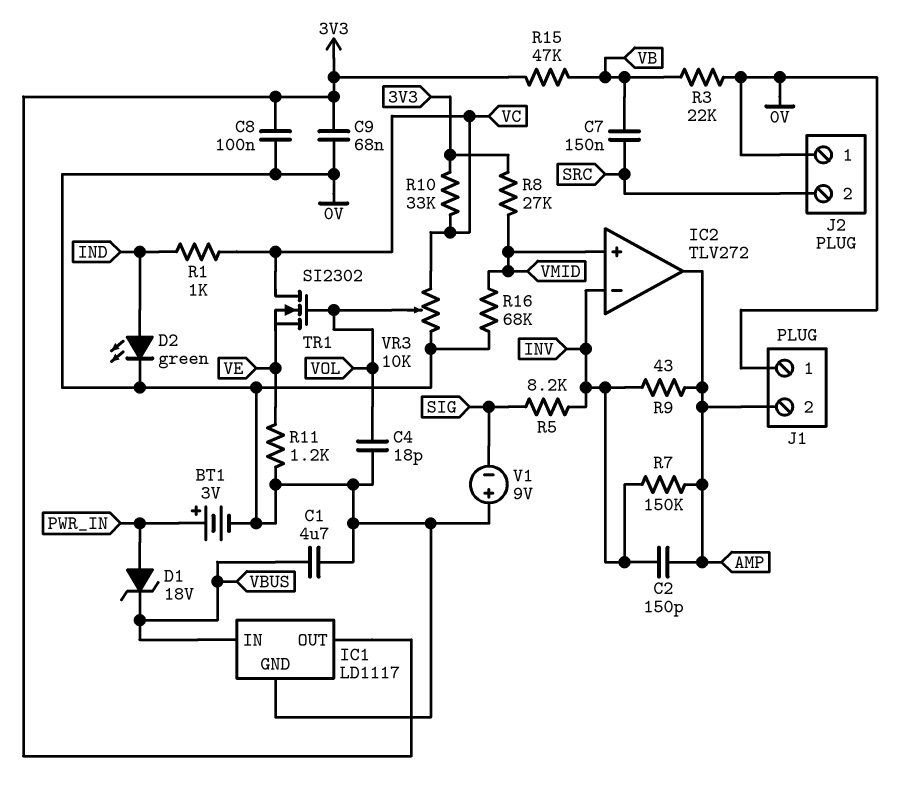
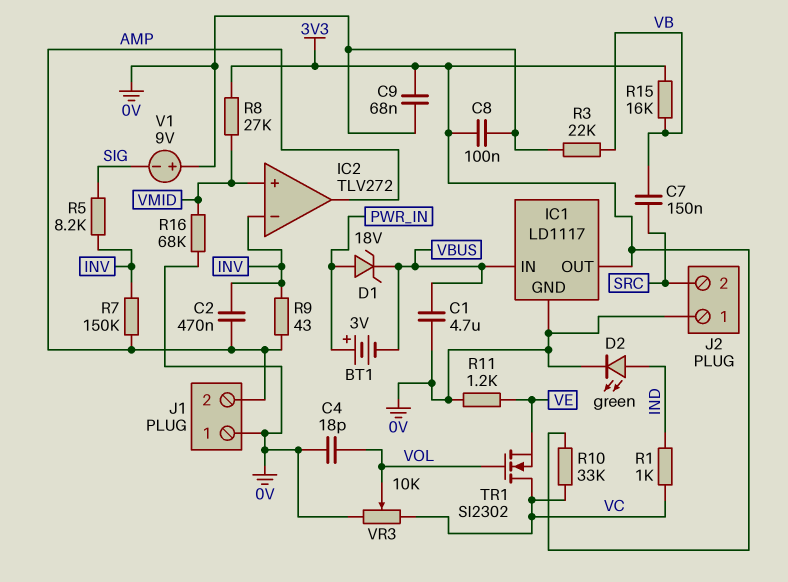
BT1: 3V (plus PWR_IN, minus 0V) -> 3V (plus PWR_IN, minus VBUS)
C2: 150pF (AMP, INV) -> 470nF (AMP, INV)
R15: 47k (3V3, VB) -> 16k (3V3, VB)

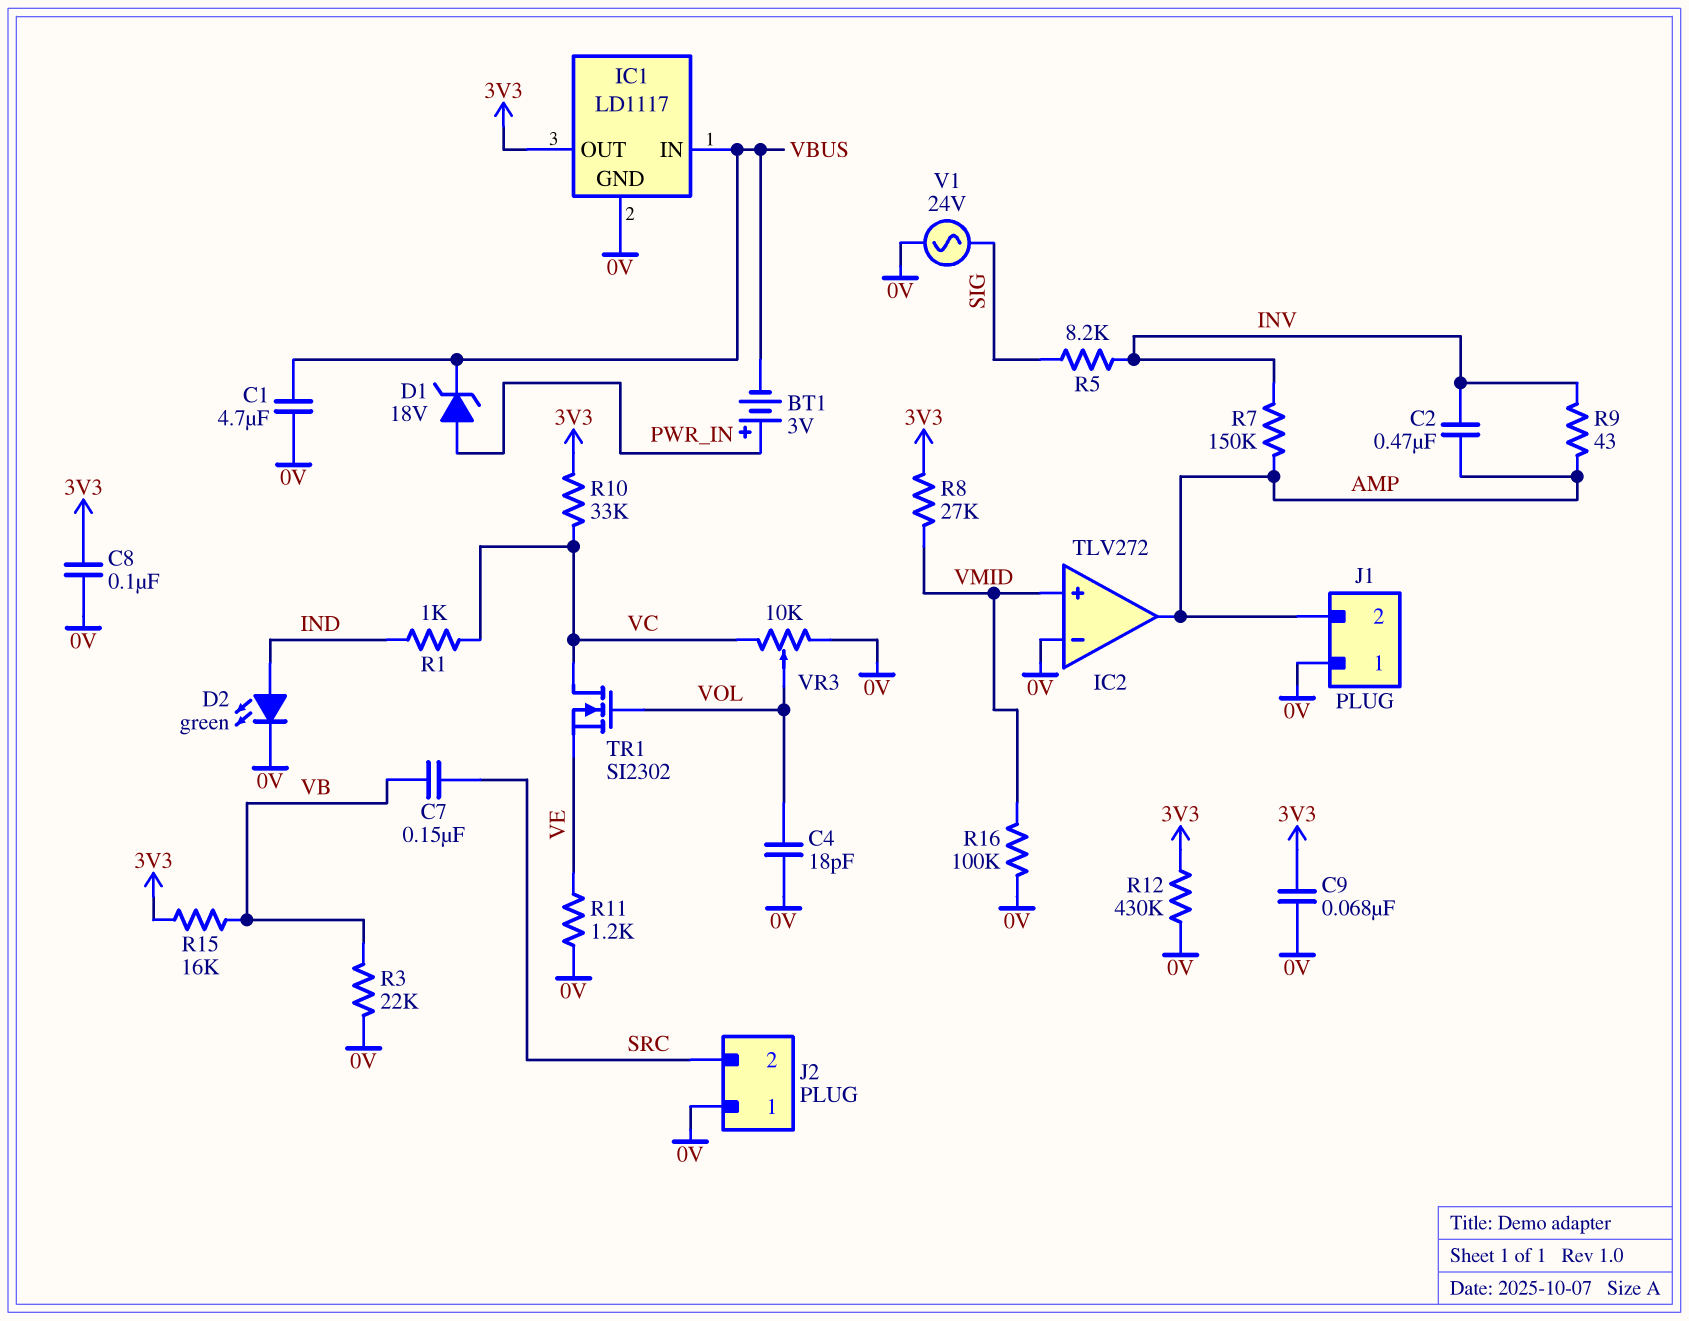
IC2 pin in-: INV -> 0V
R12: none -> 430k (0V, 3V3)
R16: 68k (0V, VMID) -> 100k (0V, VMID)
V1: 9V (plus 0V, minus SIG) -> AC 24V (0V, SIG)

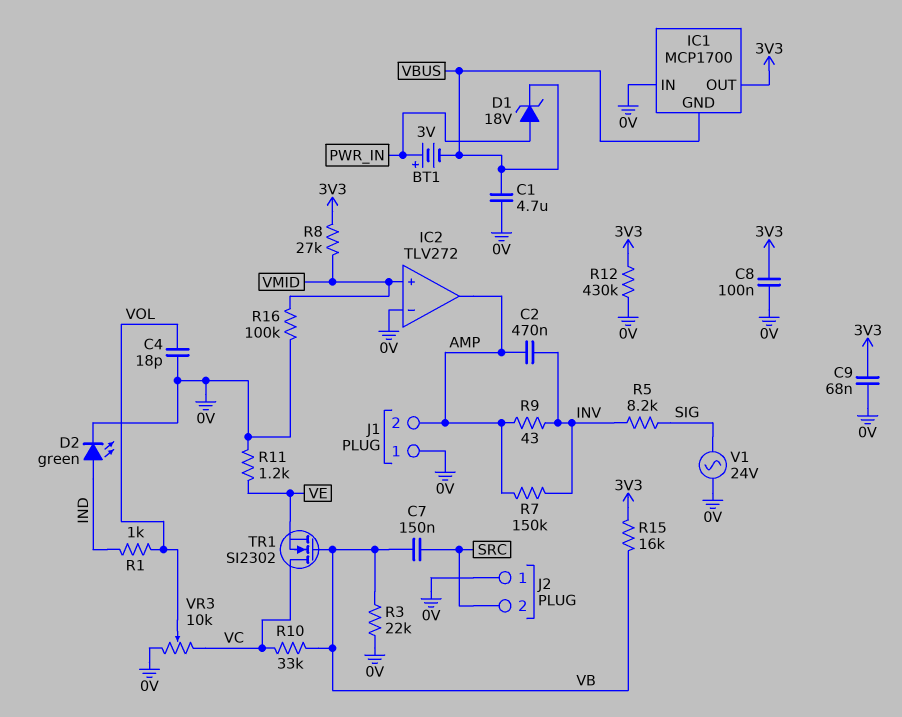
IC1: LD1117 -> MCP1700
IC1 pin GND: 0V -> VBUS
IC1 pin IN: VBUS -> 0V
R1: 1k (IND, VC) -> 1k (IND, VOL)
R10: 33k (3V3, VC) -> 33k (VB, VC)
TR1: NMOS SI2302 (G VOL, D VC, S VE) -> NMOS SI2302 (G VB, D VC, S VE)

